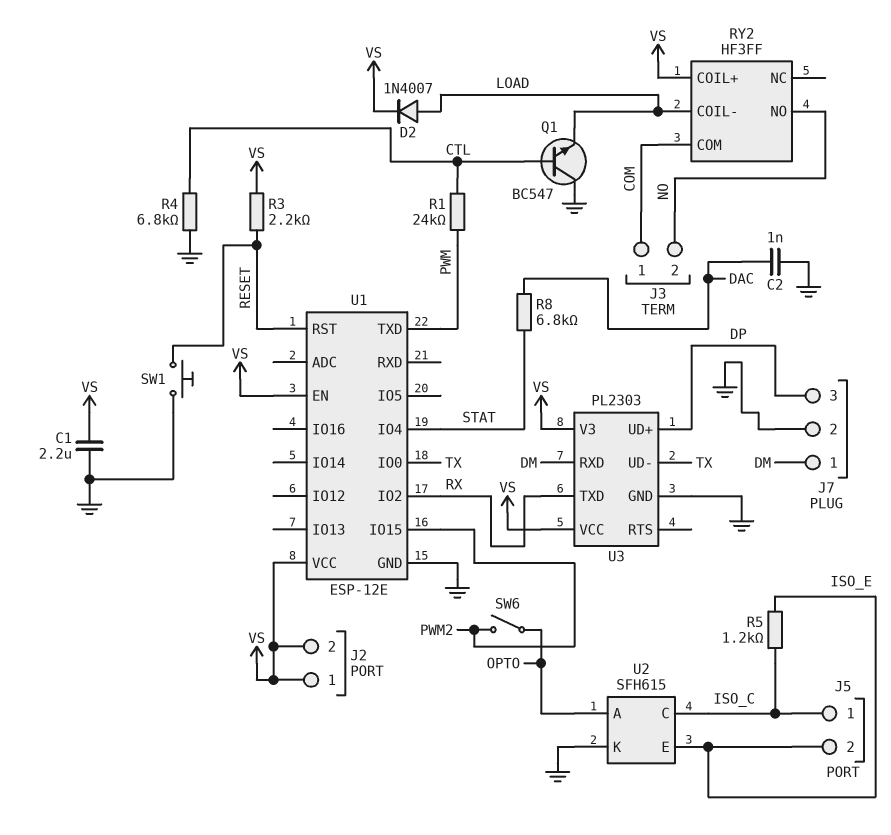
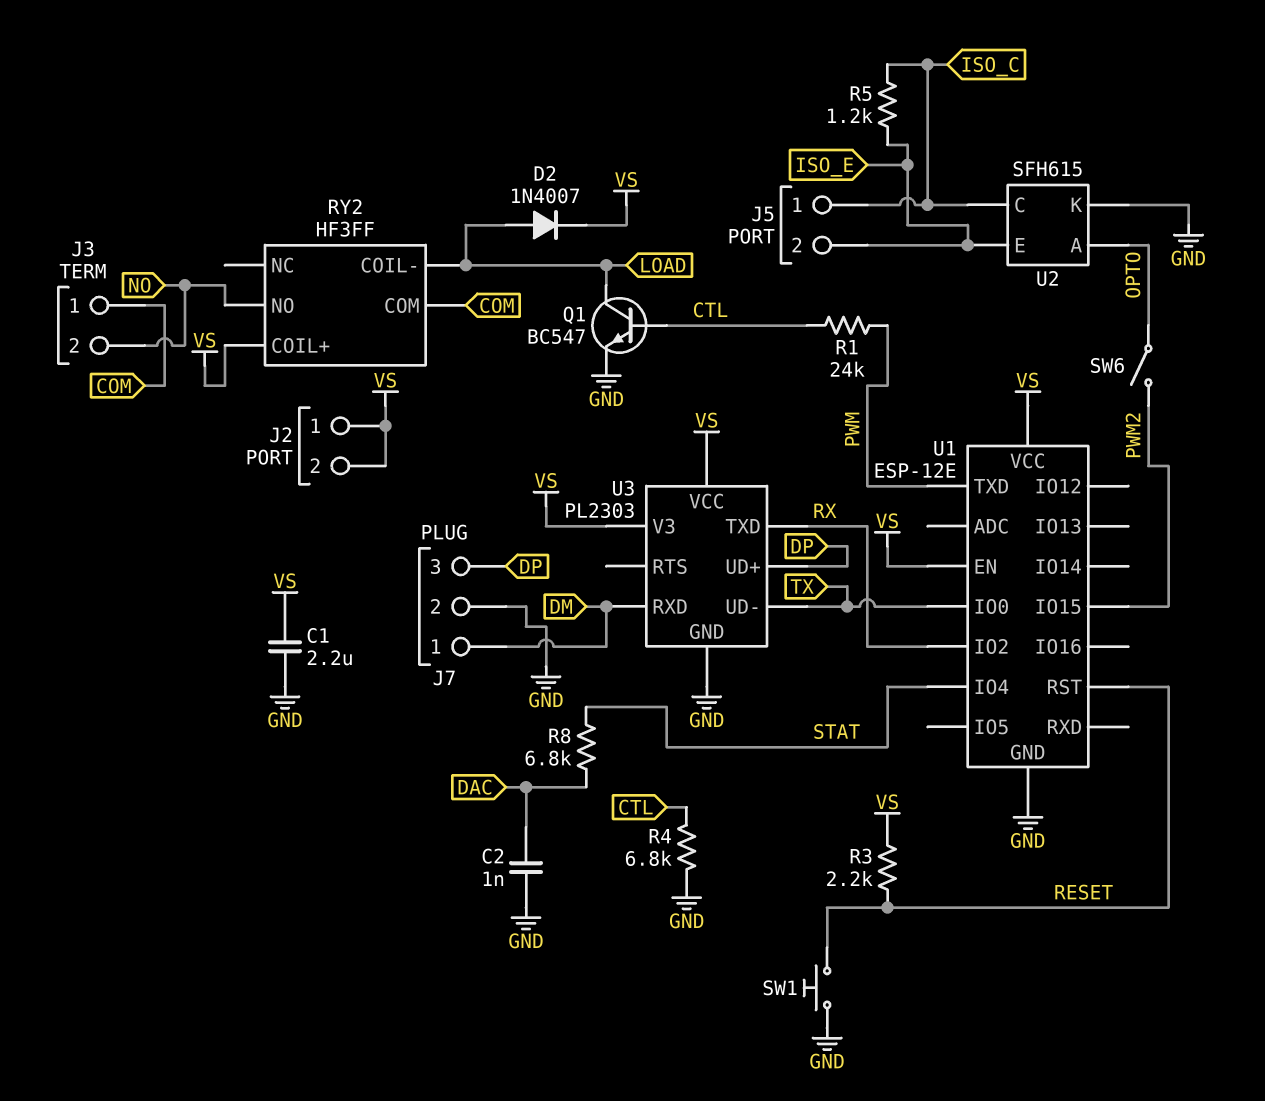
Q1: NPN BC547 (B CTL, C GND, E LOAD) -> NPN BC547 (B CTL, C LOAD, E GND)

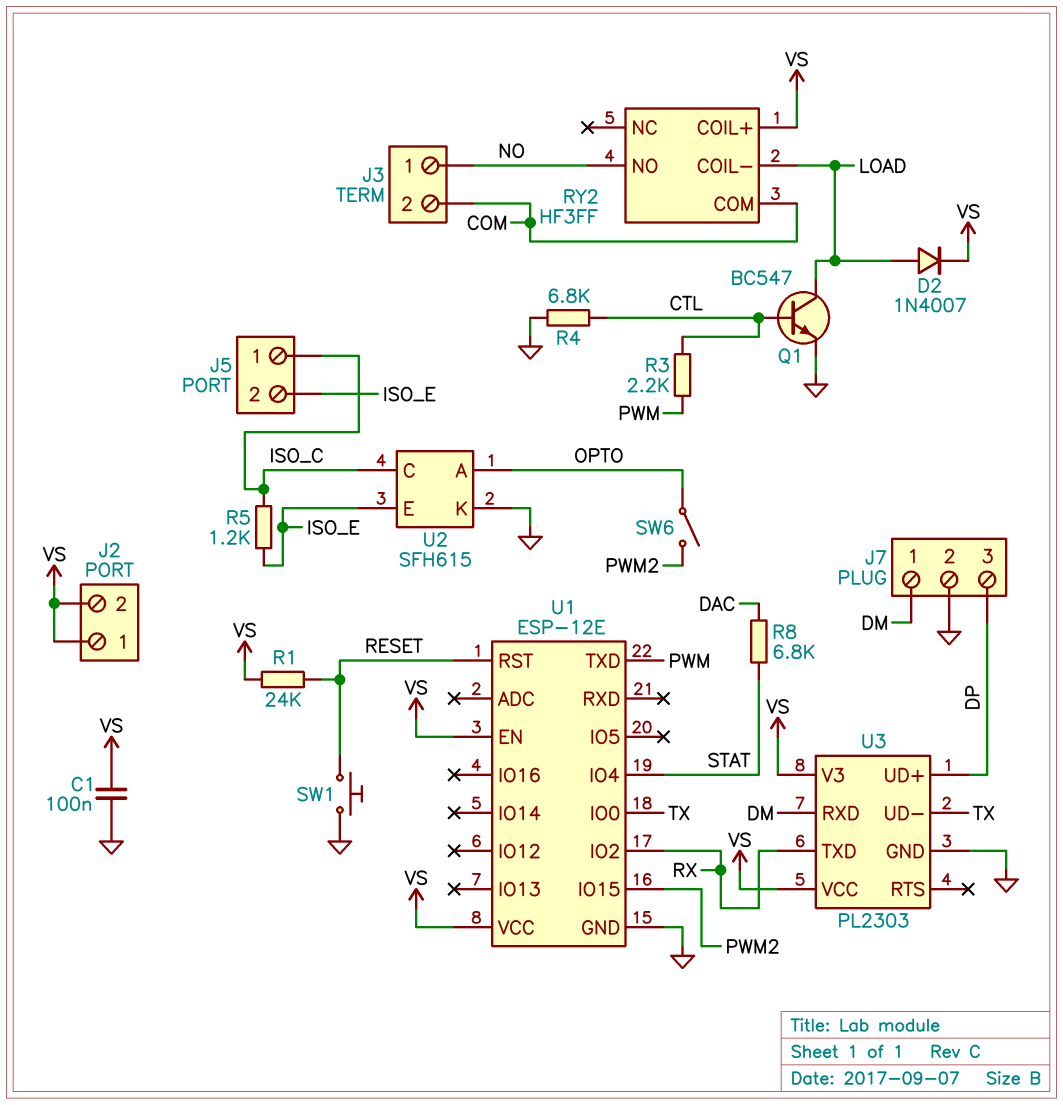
C1: 2.2uF (GND, VS) -> 100nF (GND, VS)
C2: 1nF (DAC, GND) -> none
J3 pin 1: COM -> NO
J3 pin 2: NO -> COM
R1: 24k (CTL, PWM) -> 24k (RESET, VS)
R3: 2.2k (RESET, VS) -> 2.2k (CTL, PWM)

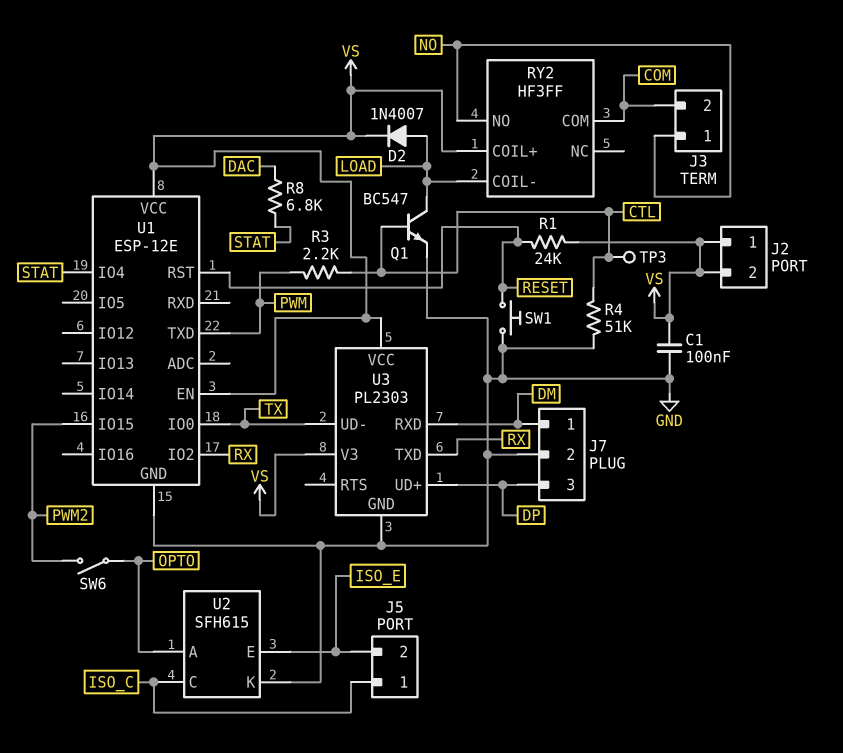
R4: 6.8k (CTL, GND) -> 51k (CTL, GND)
R5: 1.2k (ISO_C, ISO_E) -> none
TP3: none -> test point (CTL)

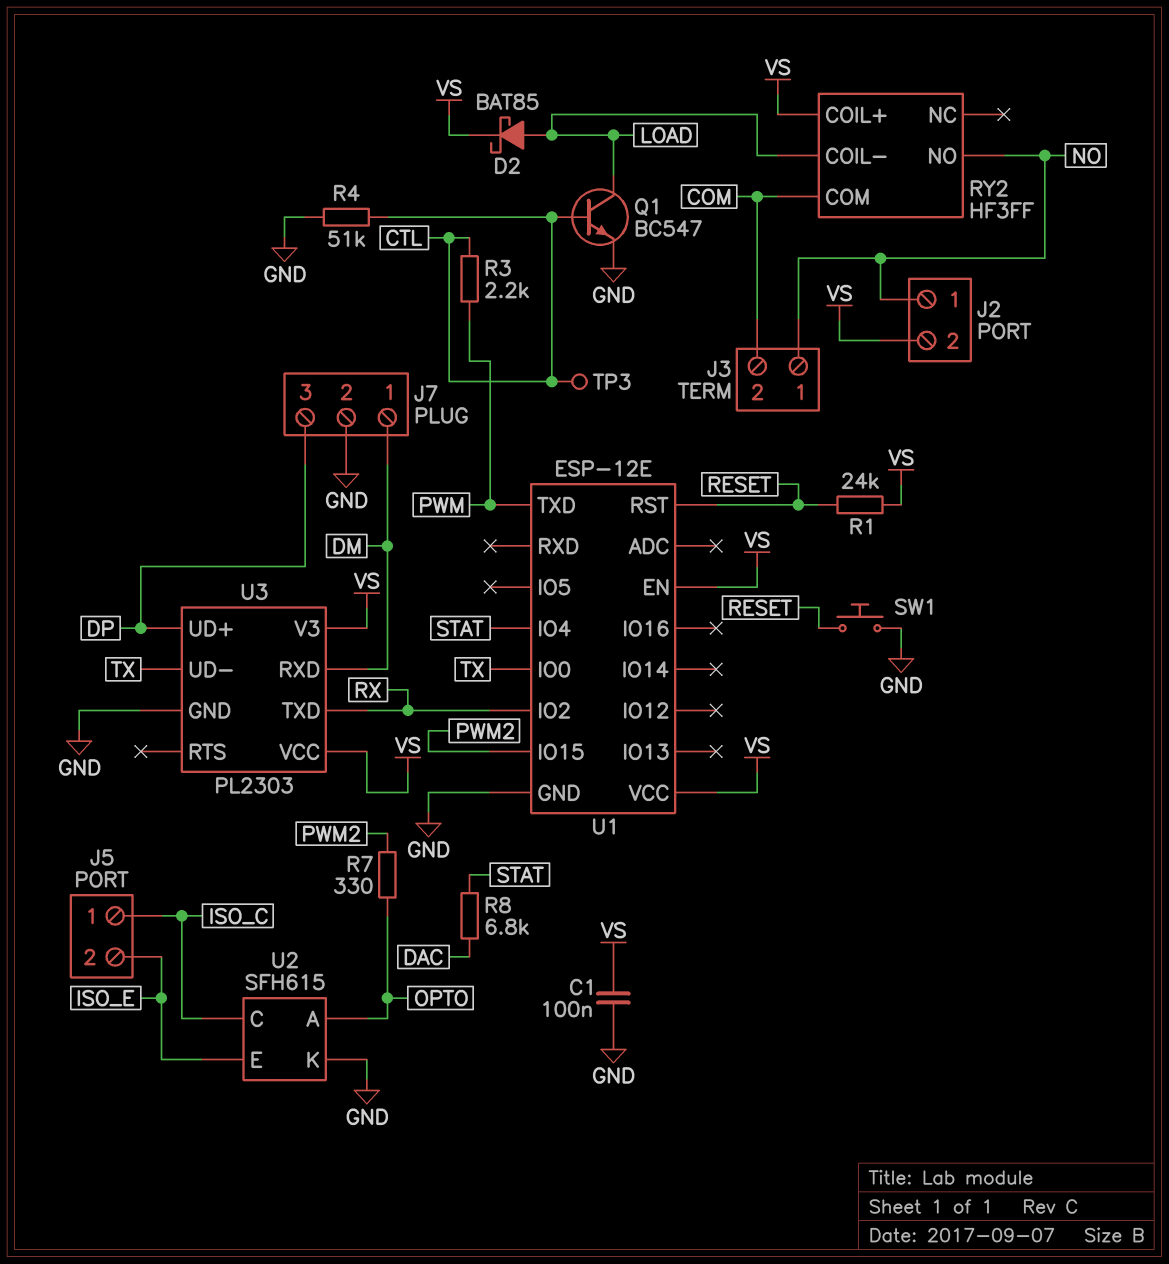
D2: diode 1N4007 (A LOAD, K VS) -> schottky BAT85 (A LOAD, K VS)
J2 pin 1: VS -> NO
R7: none -> 330 (OPTO, PWM2)
SW6: switch (OPTO, PWM2) -> none

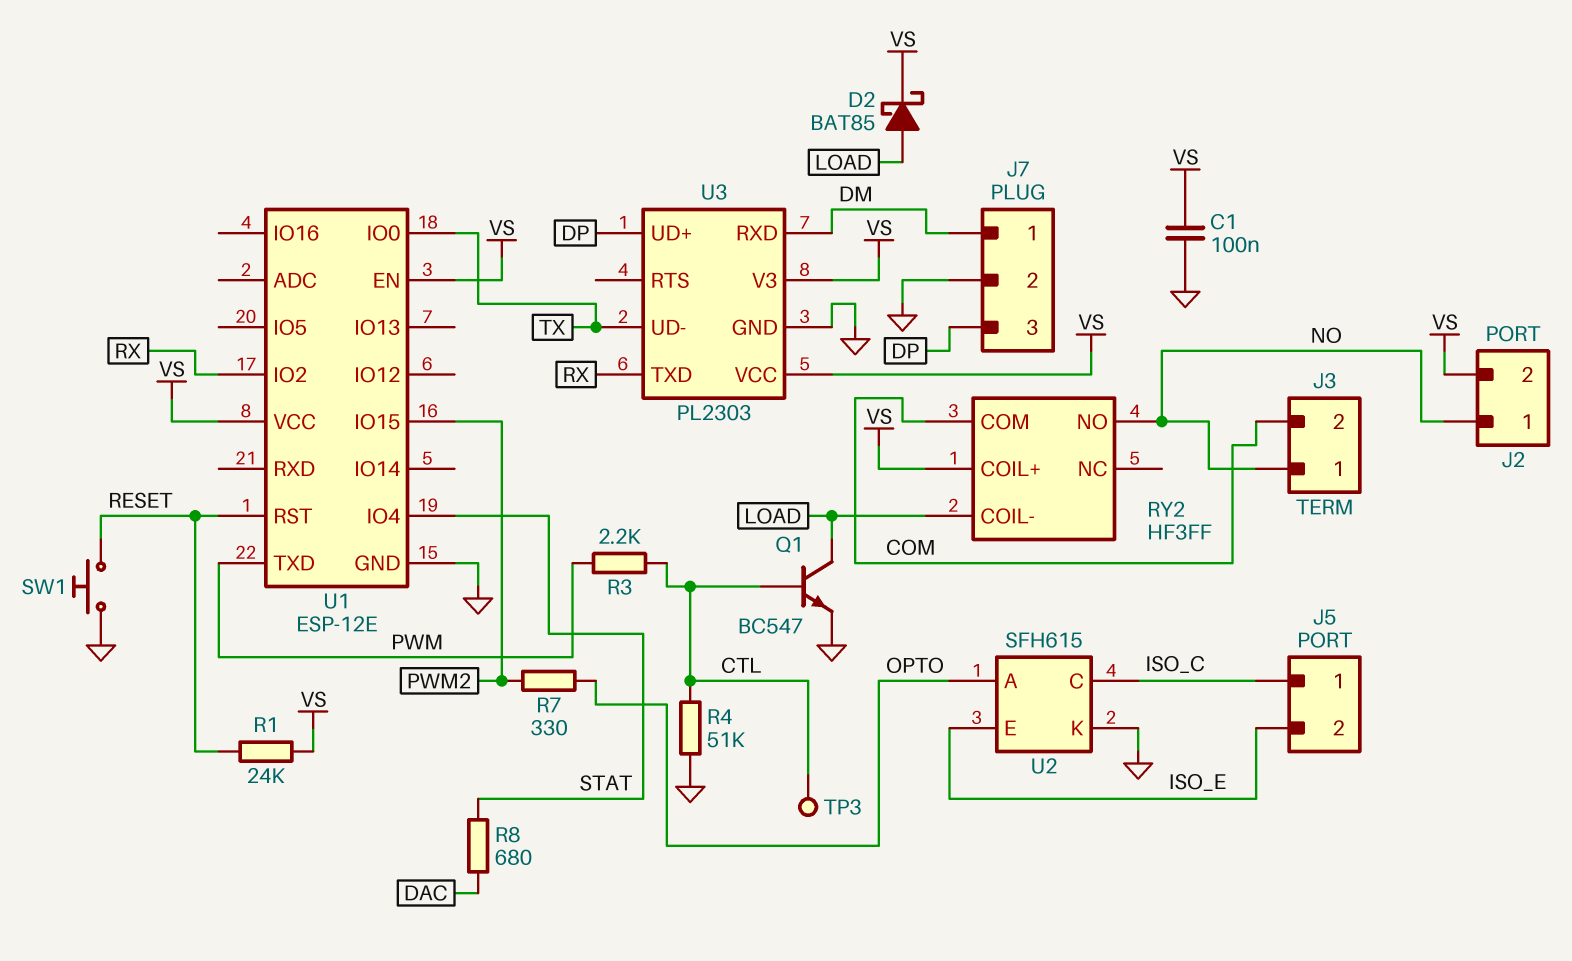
R8: 6.8k (DAC, STAT) -> 680 (DAC, STAT)

